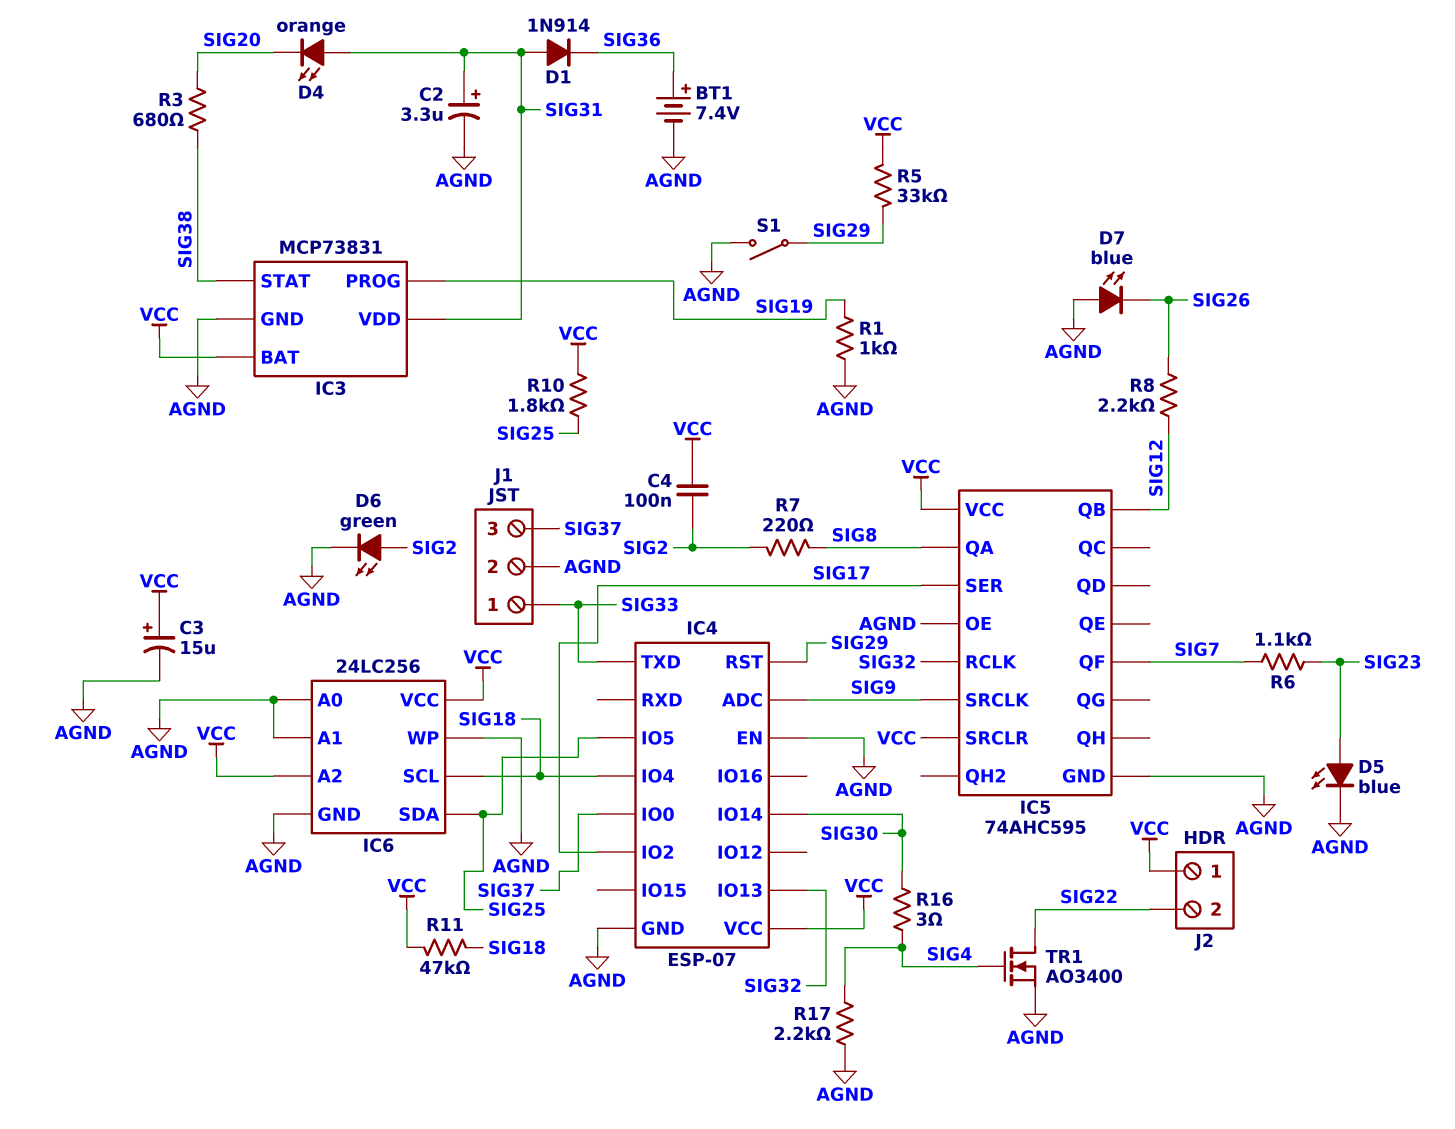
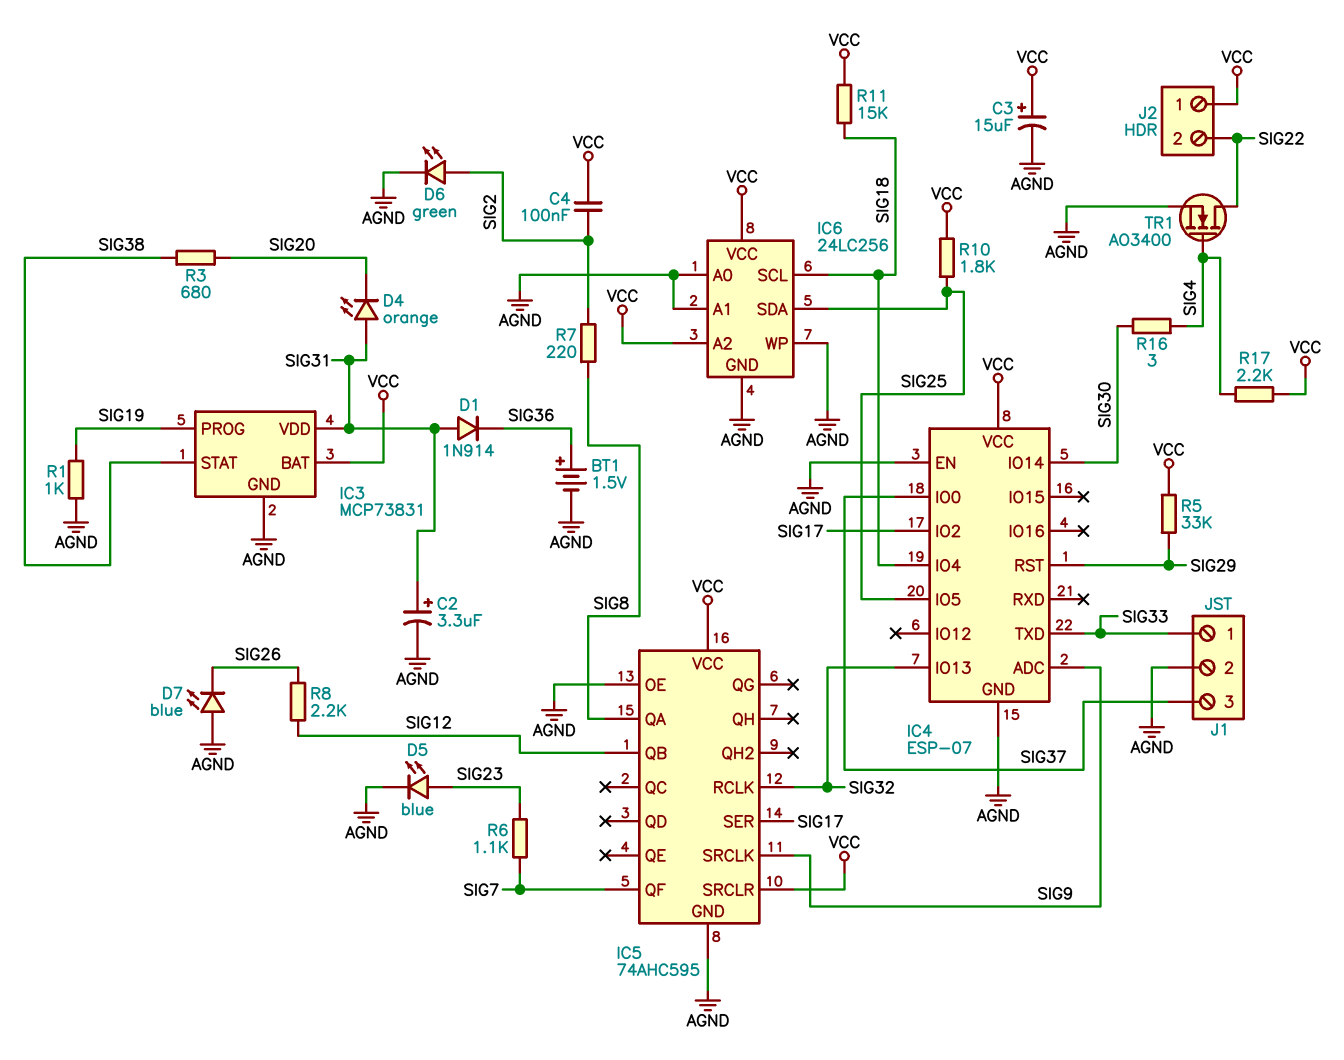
BT1: 7.4V (plus SIG36, minus AGND) -> 1.5V (plus SIG36, minus AGND)
R11: 47k (SIG18, VCC) -> 15k (SIG18, VCC)
R17: 2.2k (AGND, SIG4) -> 2.2k (SIG4, VCC)
S1: switch (AGND, SIG29) -> none

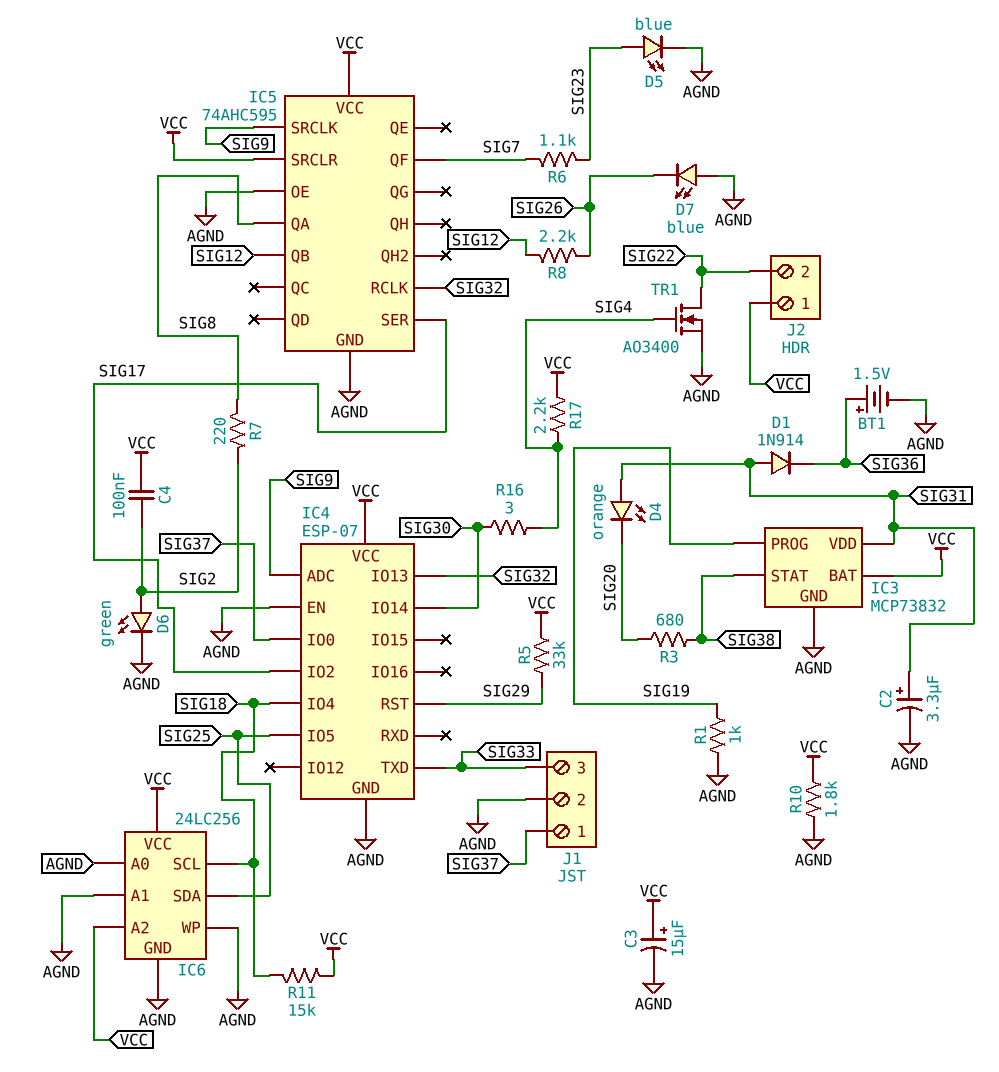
IC3: MCP73831 -> MCP73832
J1 pin 1: SIG33 -> SIG37
J1 pin 3: SIG37 -> SIG33
R10: 1.8k (SIG25, VCC) -> 1.8k (AGND, VCC)

